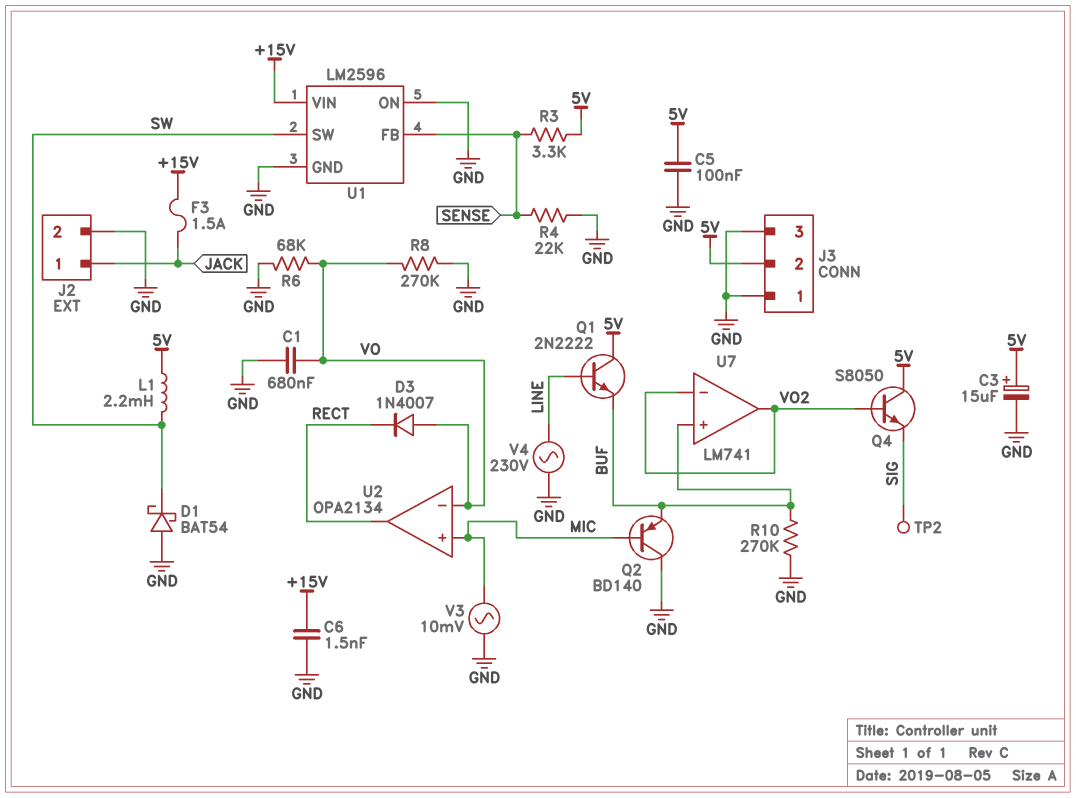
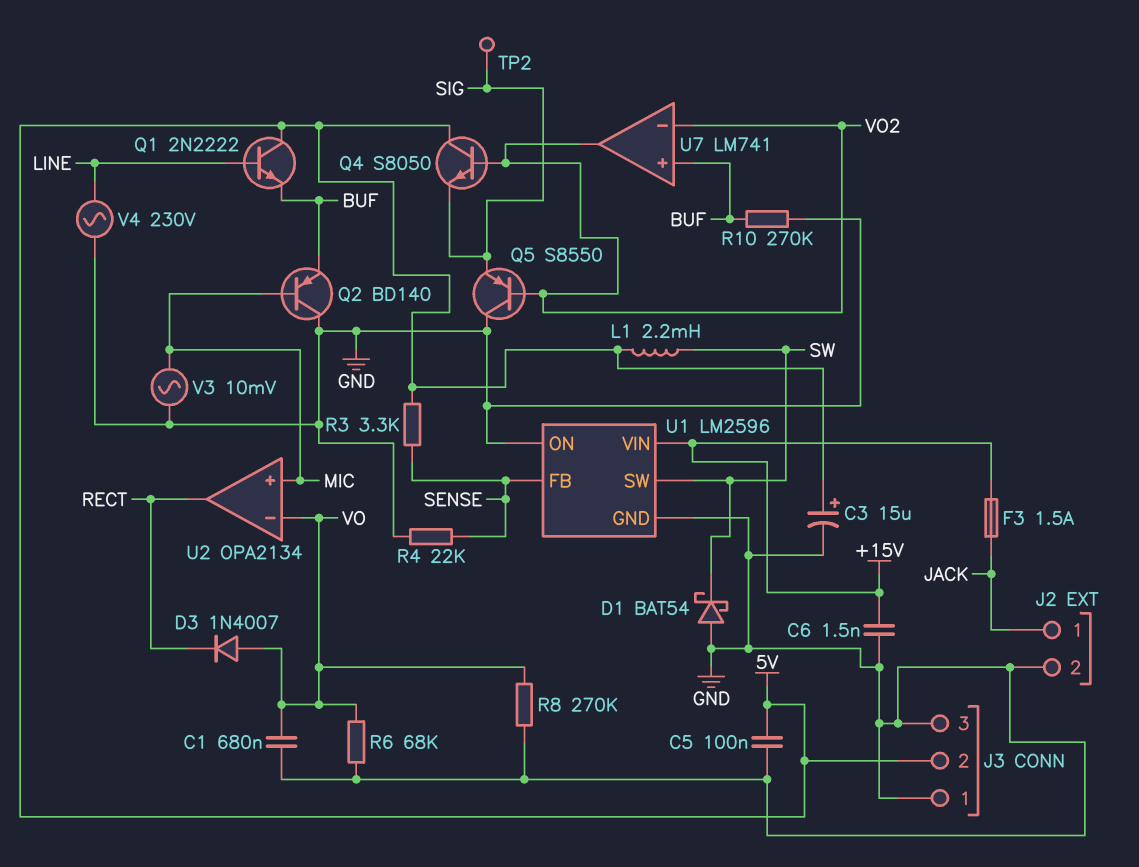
Q5: none -> PNP S8550 (B VO2, C GND, E SIG)

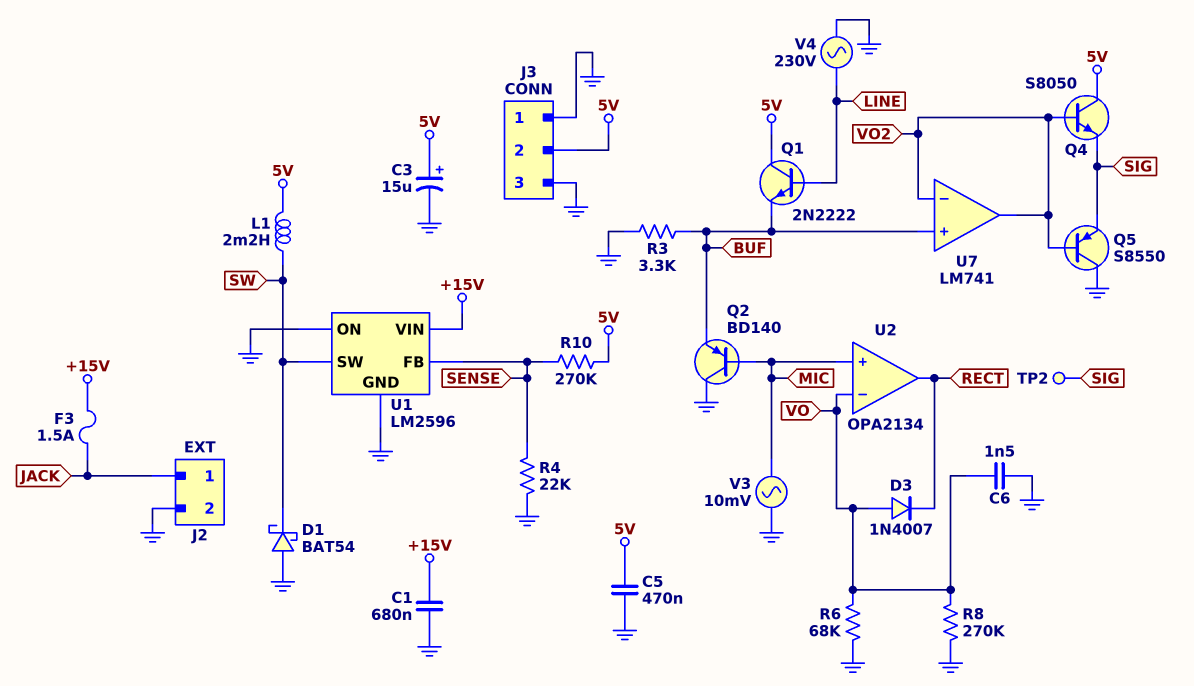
C1: 680nF (GND, VO) -> 680nF (+15V, GND)
C5: 100nF (5V, GND) -> 470nF (5V, GND)
C6: 1.5nF (+15V, GND) -> 1.5nF (GND, VO)
R3: 3.3k (5V, SENSE) -> 3.3k (BUF, GND)
R10: 270k (BUF, GND) -> 270k (5V, SENSE)

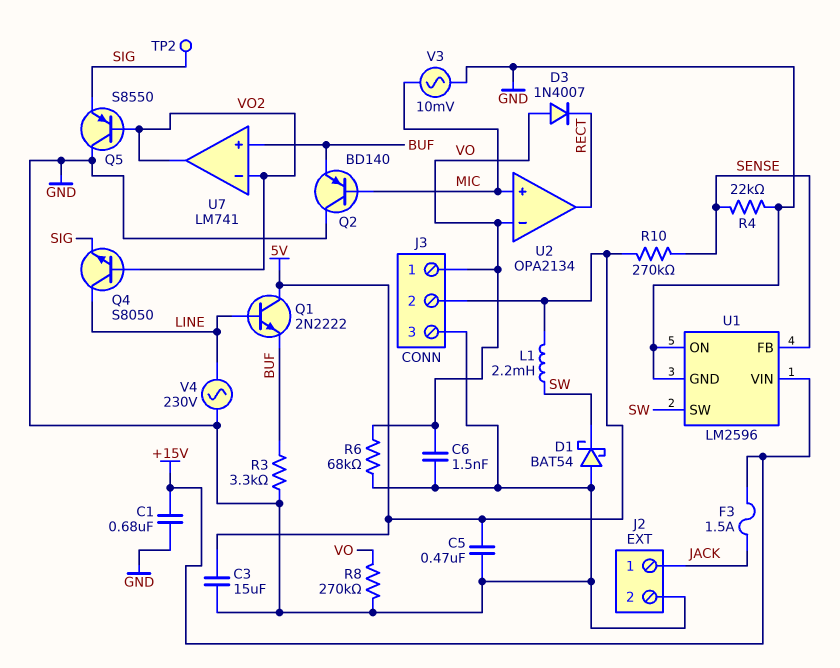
C3: 15uF (plus 5V, minus GND) -> 15uF (5V, GND)
J3 pin 1: GND -> VO
Q4: NPN S8050 (B VO2, C 5V, E SIG) -> NPN S8050 (B VO2, C LINE, E SIG)

